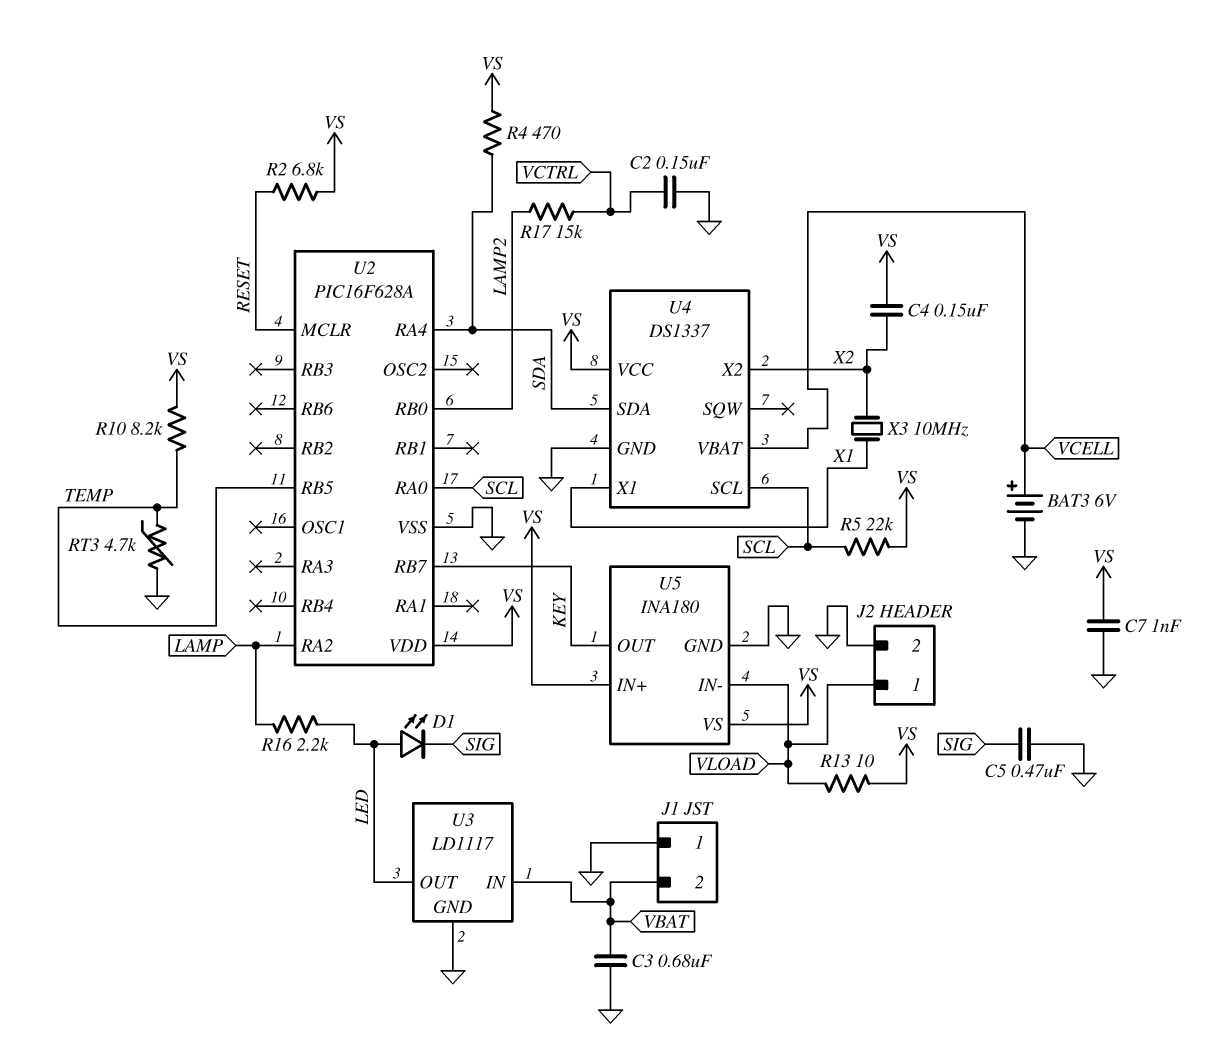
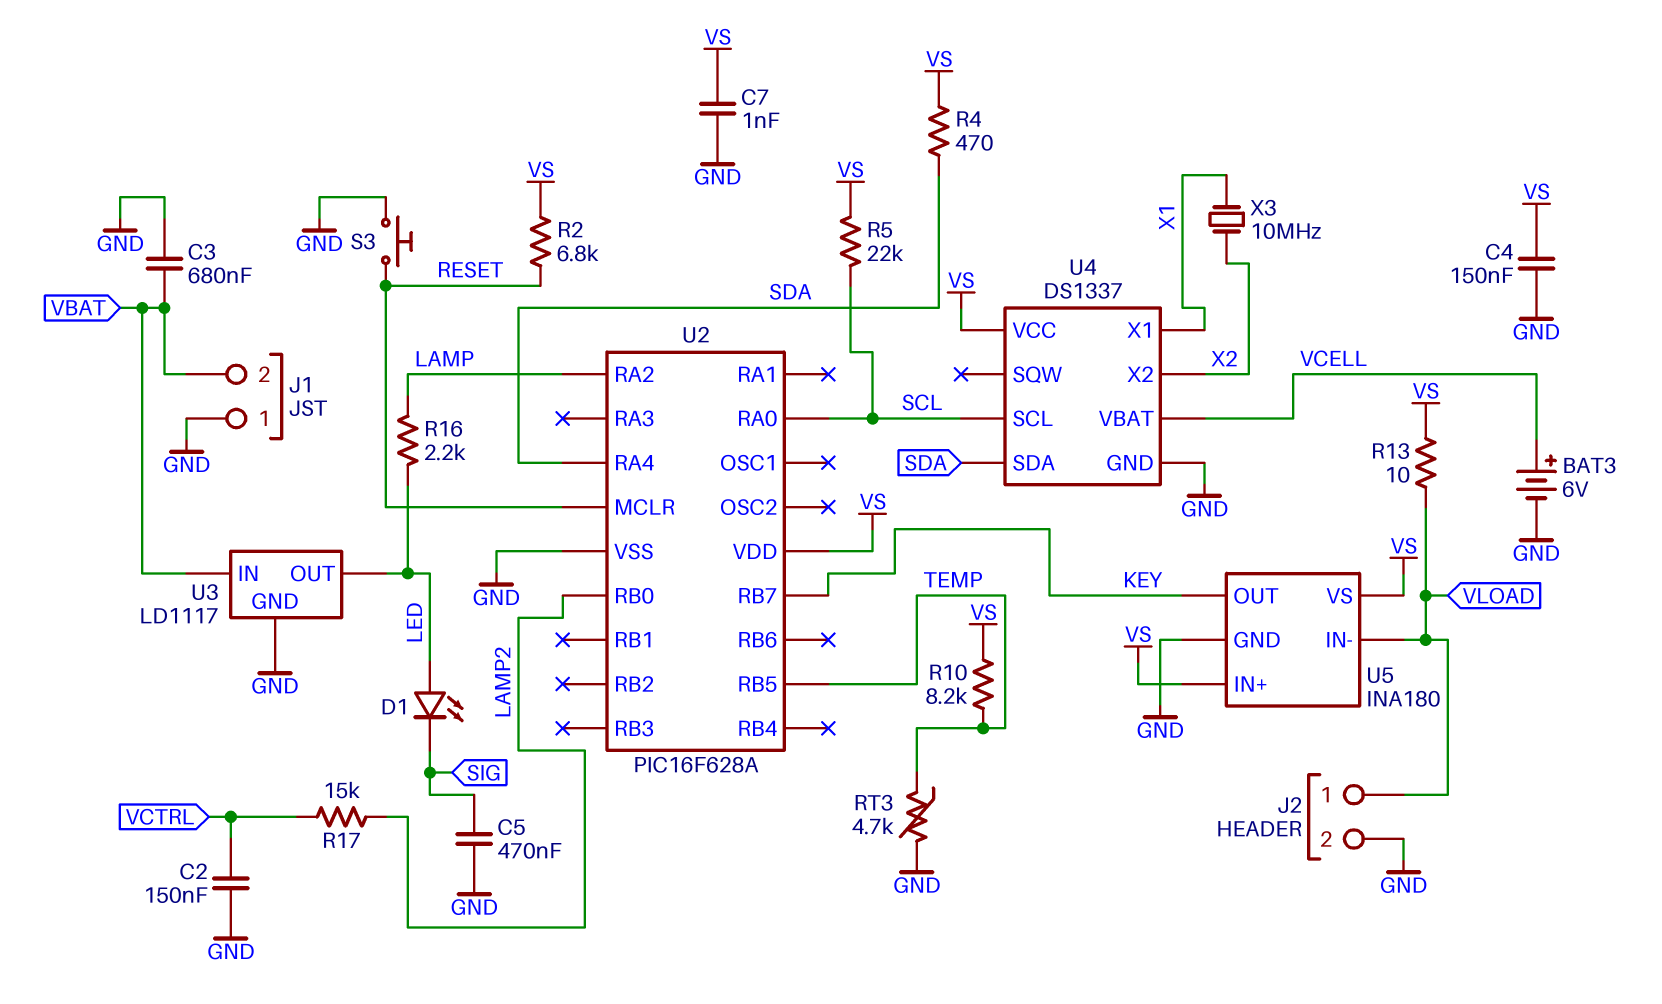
C4: 150nF (VS, X2) -> 150nF (GND, VS)
S3: none -> button (GND, RESET)

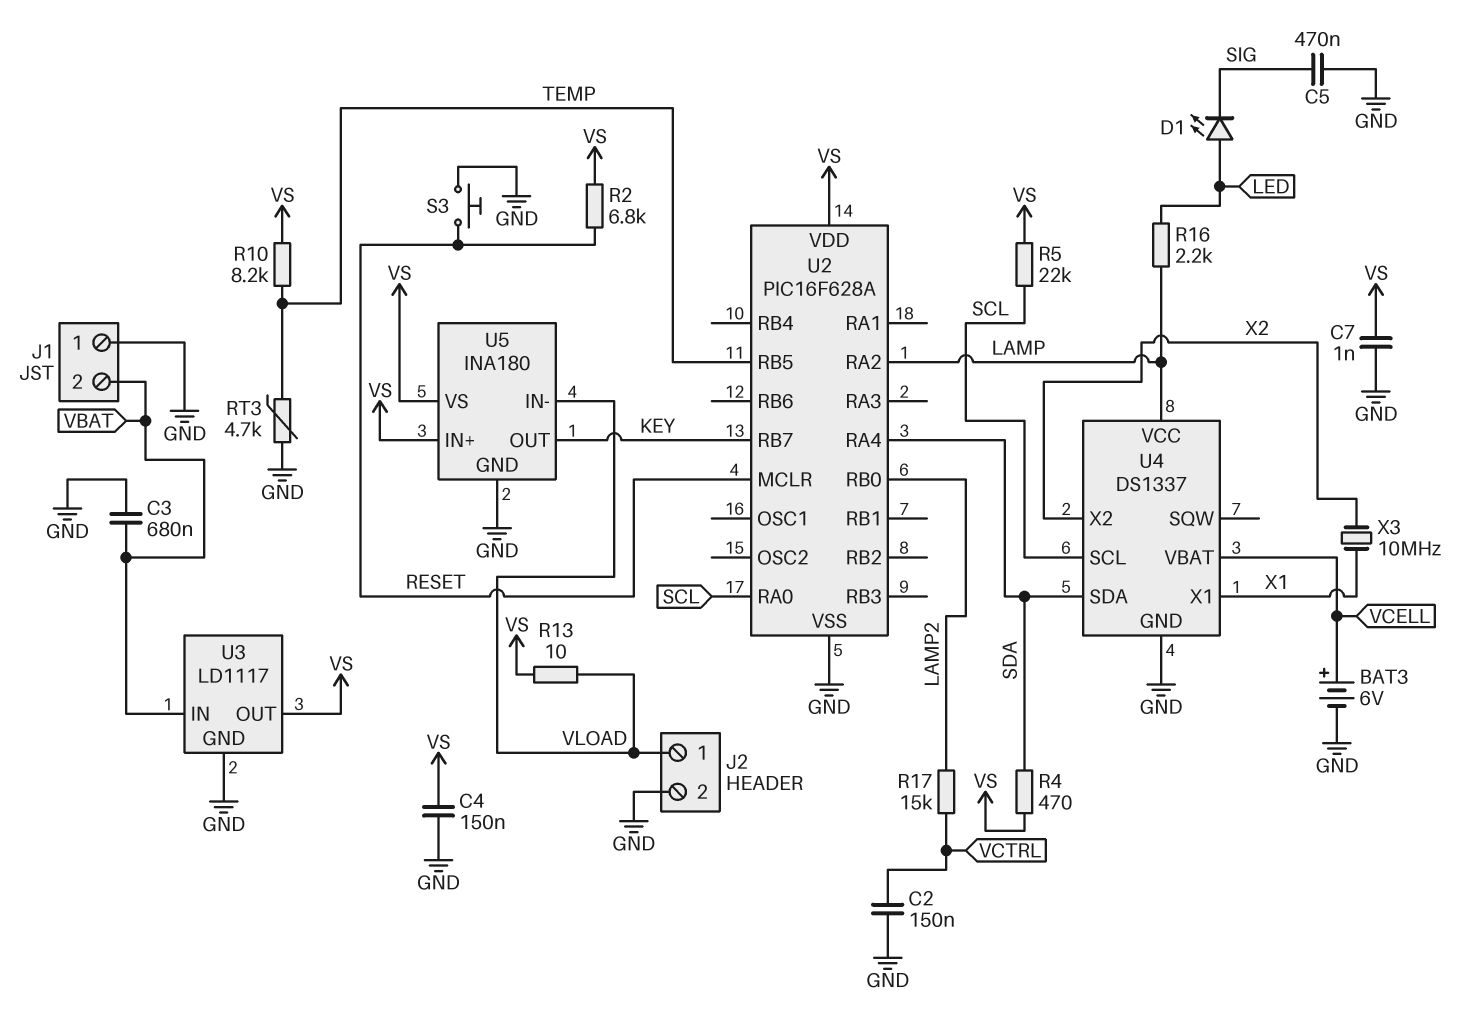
U3 pin OUT: LED -> VS
U4 pin VCC: VS -> LAMP

